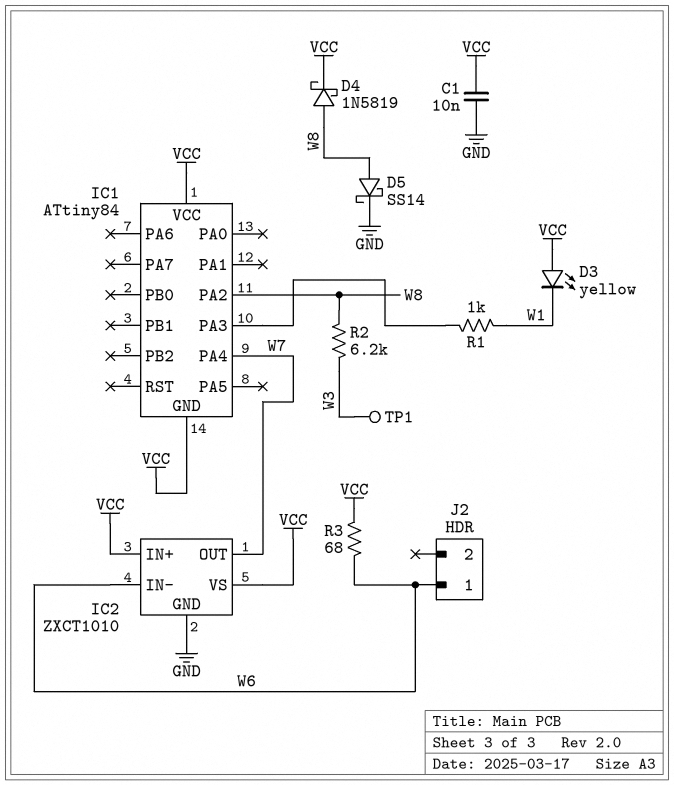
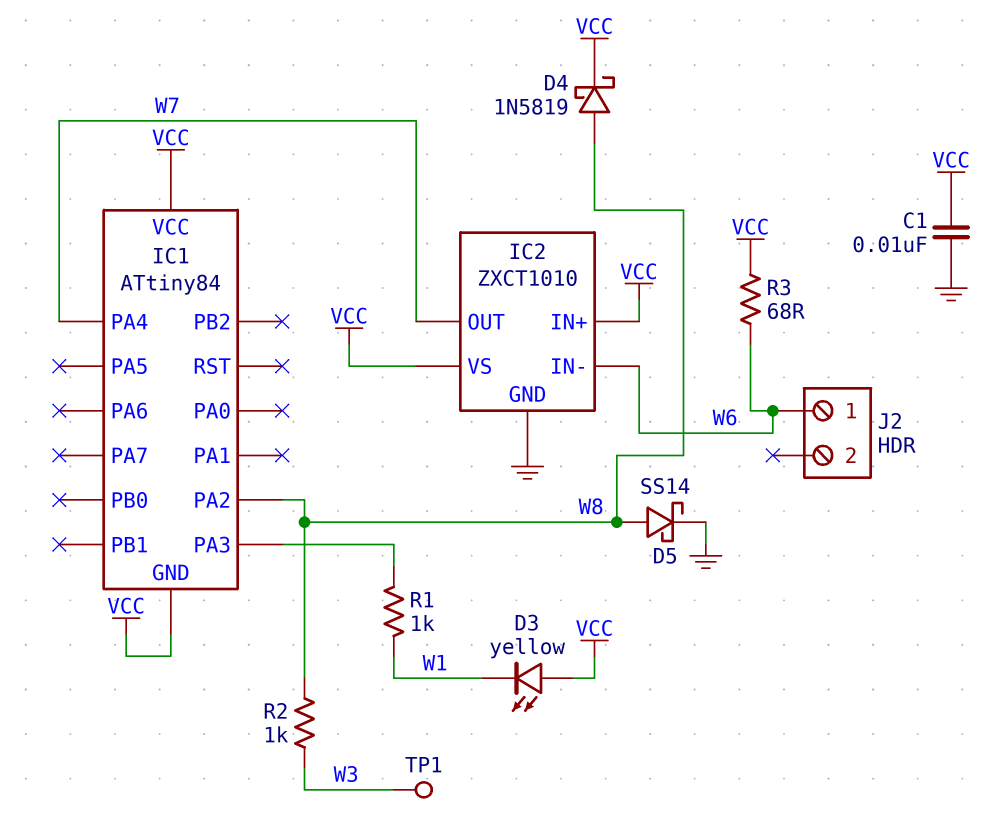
R2: 6.2k (W3, W8) -> 1k (W3, W8)

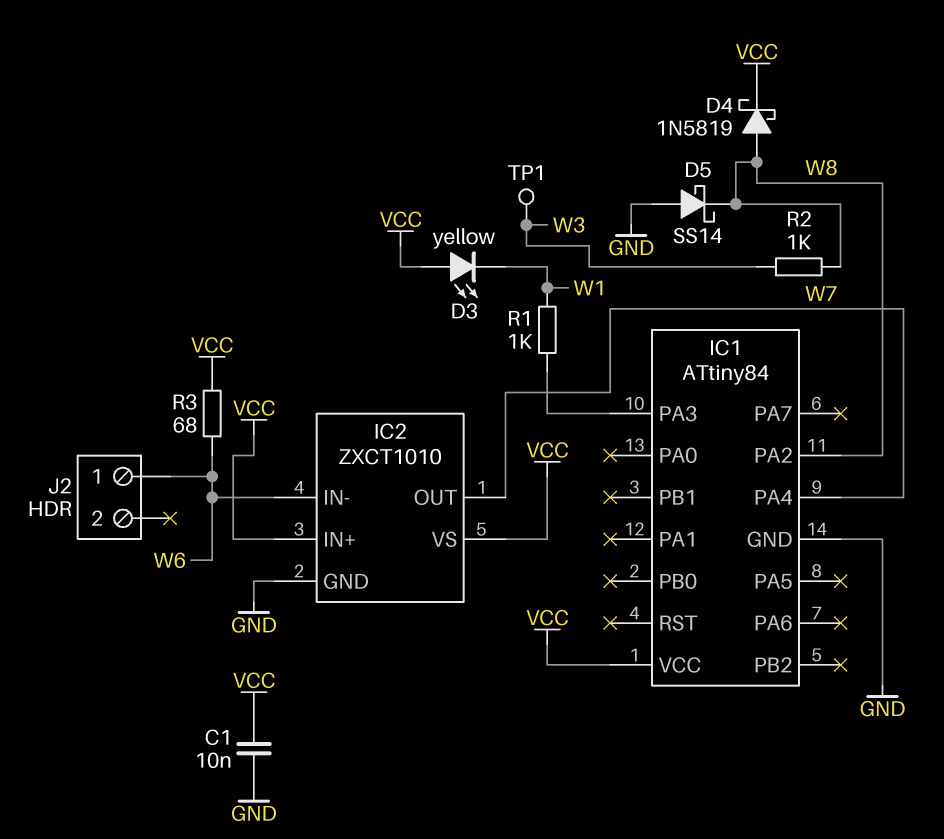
D5: schottky SS14 (A W8, K GND) -> schottky SS14 (A GND, K W8)
IC1 pin GND: VCC -> GND

